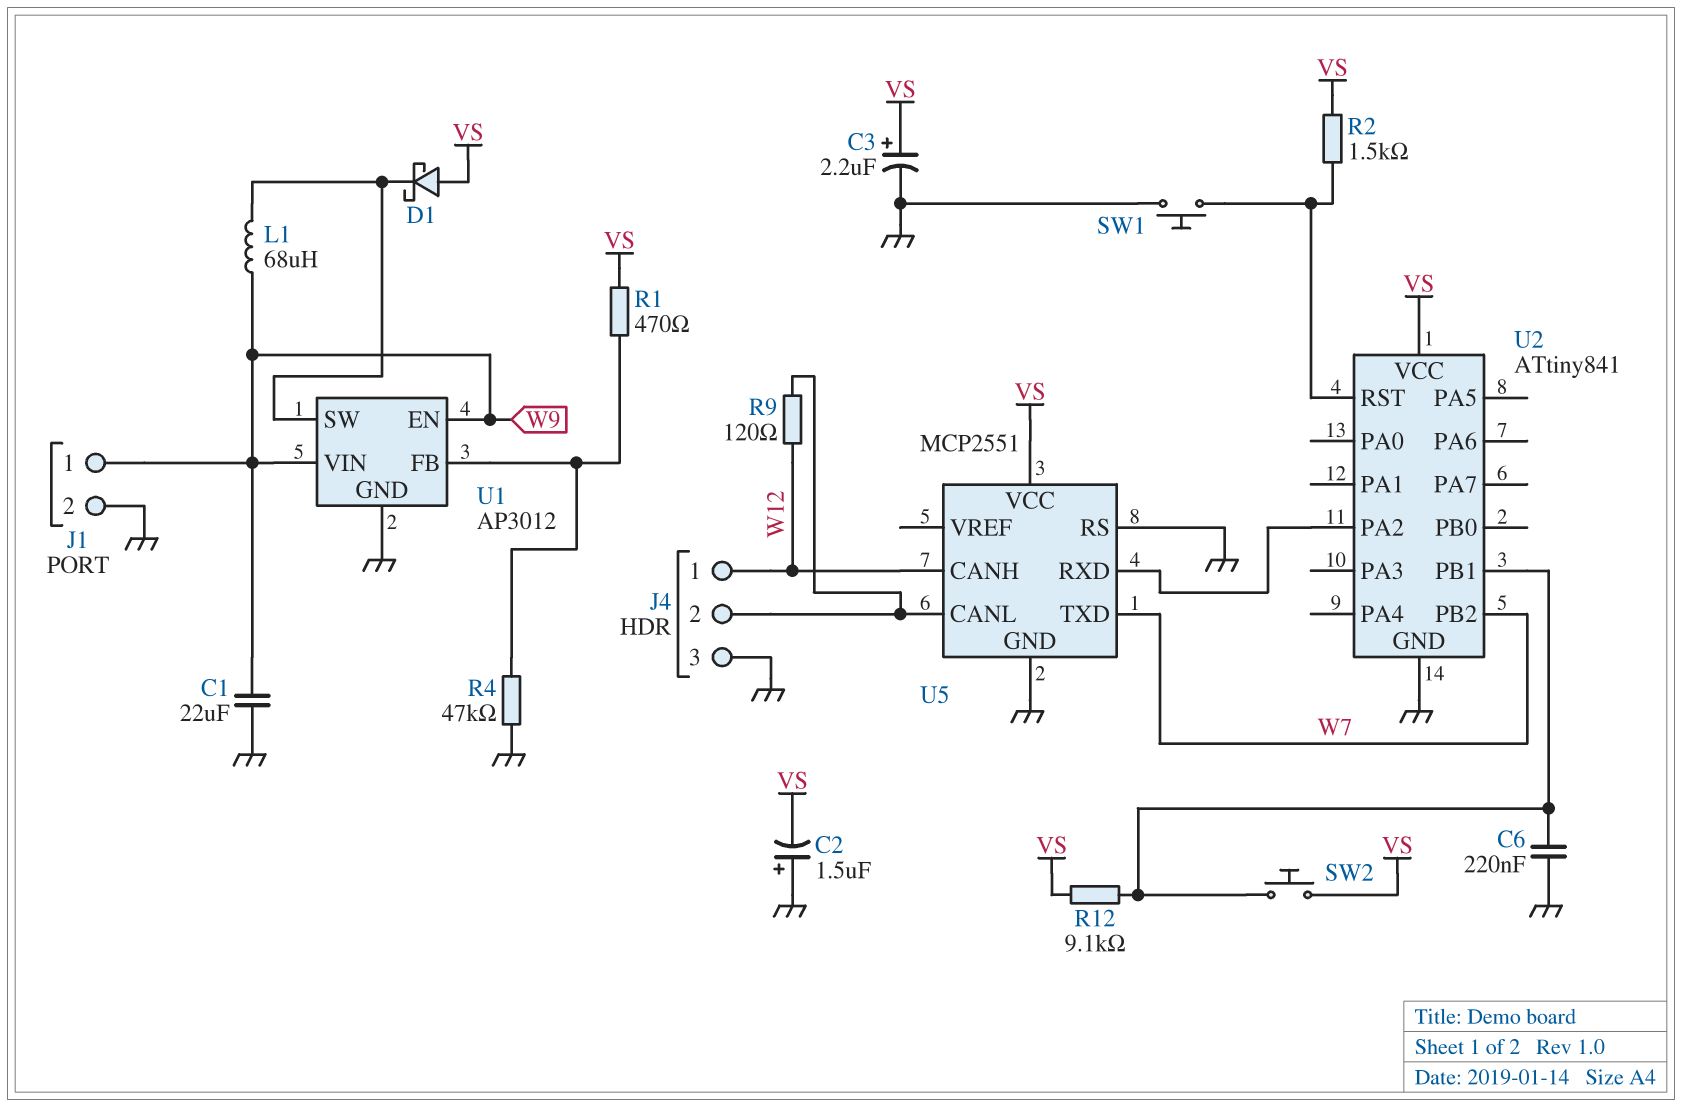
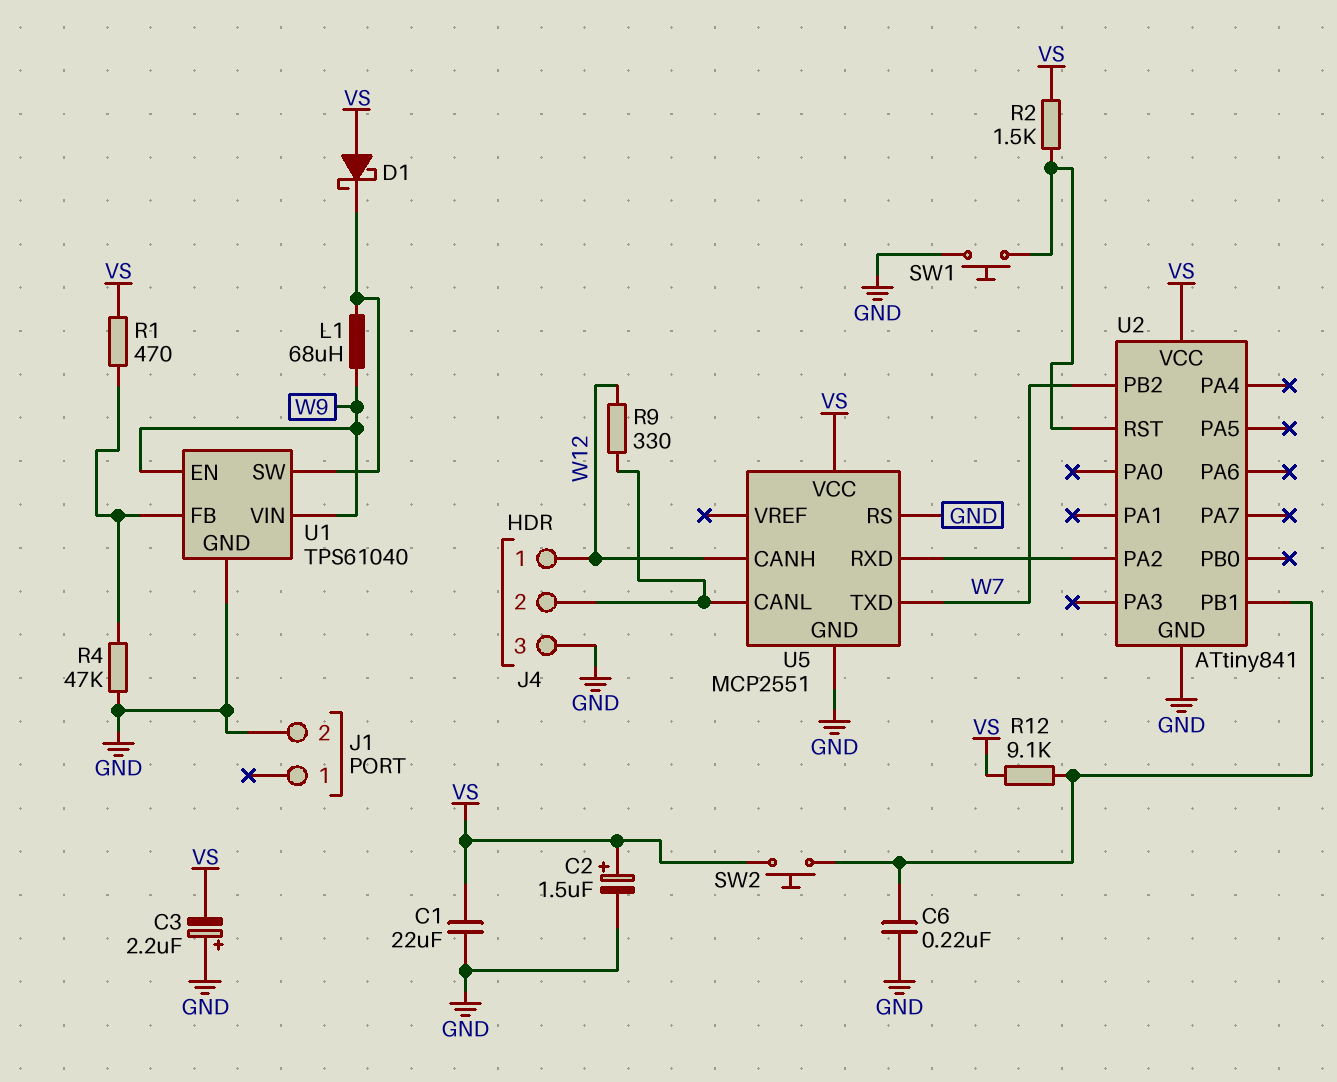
C1: 22uF (GND, W9) -> 22uF (GND, VS)
C2: 1.5uF (plus GND, minus VS) -> 1.5uF (plus VS, minus GND)
C3: 2.2uF (plus VS, minus GND) -> 2.2uF (plus GND, minus VS)
J1 pin 1: W9 -> none
R9: 120 (J4/2, W12) -> 330 (J4/2, W12)
U1: AP3012 -> TPS61040

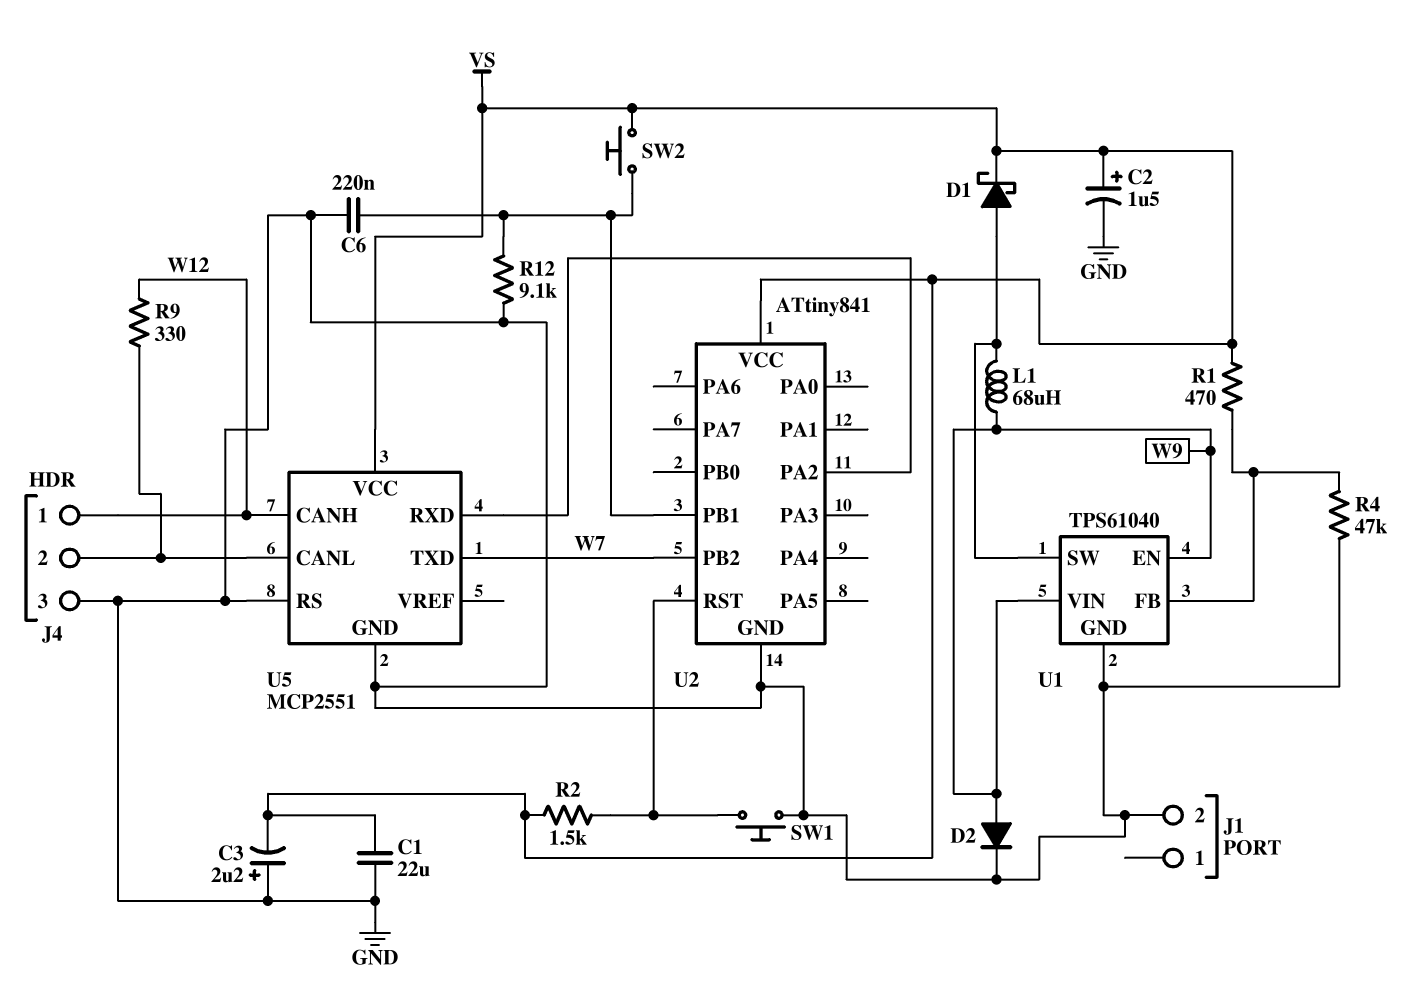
D1: schottky (A VS, K U1/SW) -> schottky (A U1/SW, K VS)
D2: none -> diode (A W9, K GND)
R12: 9.1k (U2/PB1, VS) -> 9.1k (GND, U2/PB1)

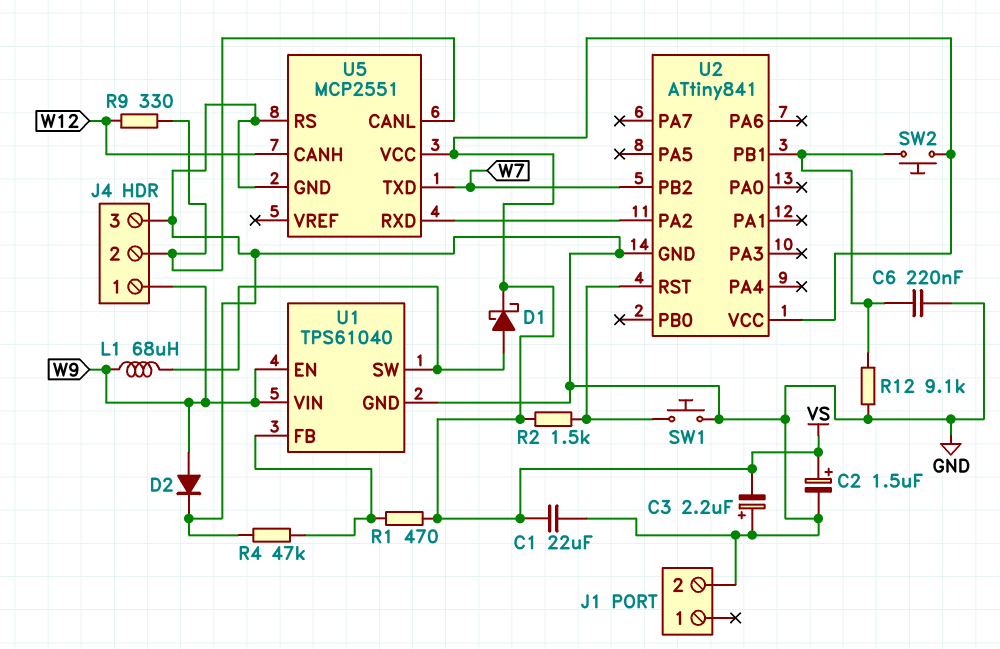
J4 pin 1: W12 -> W9

